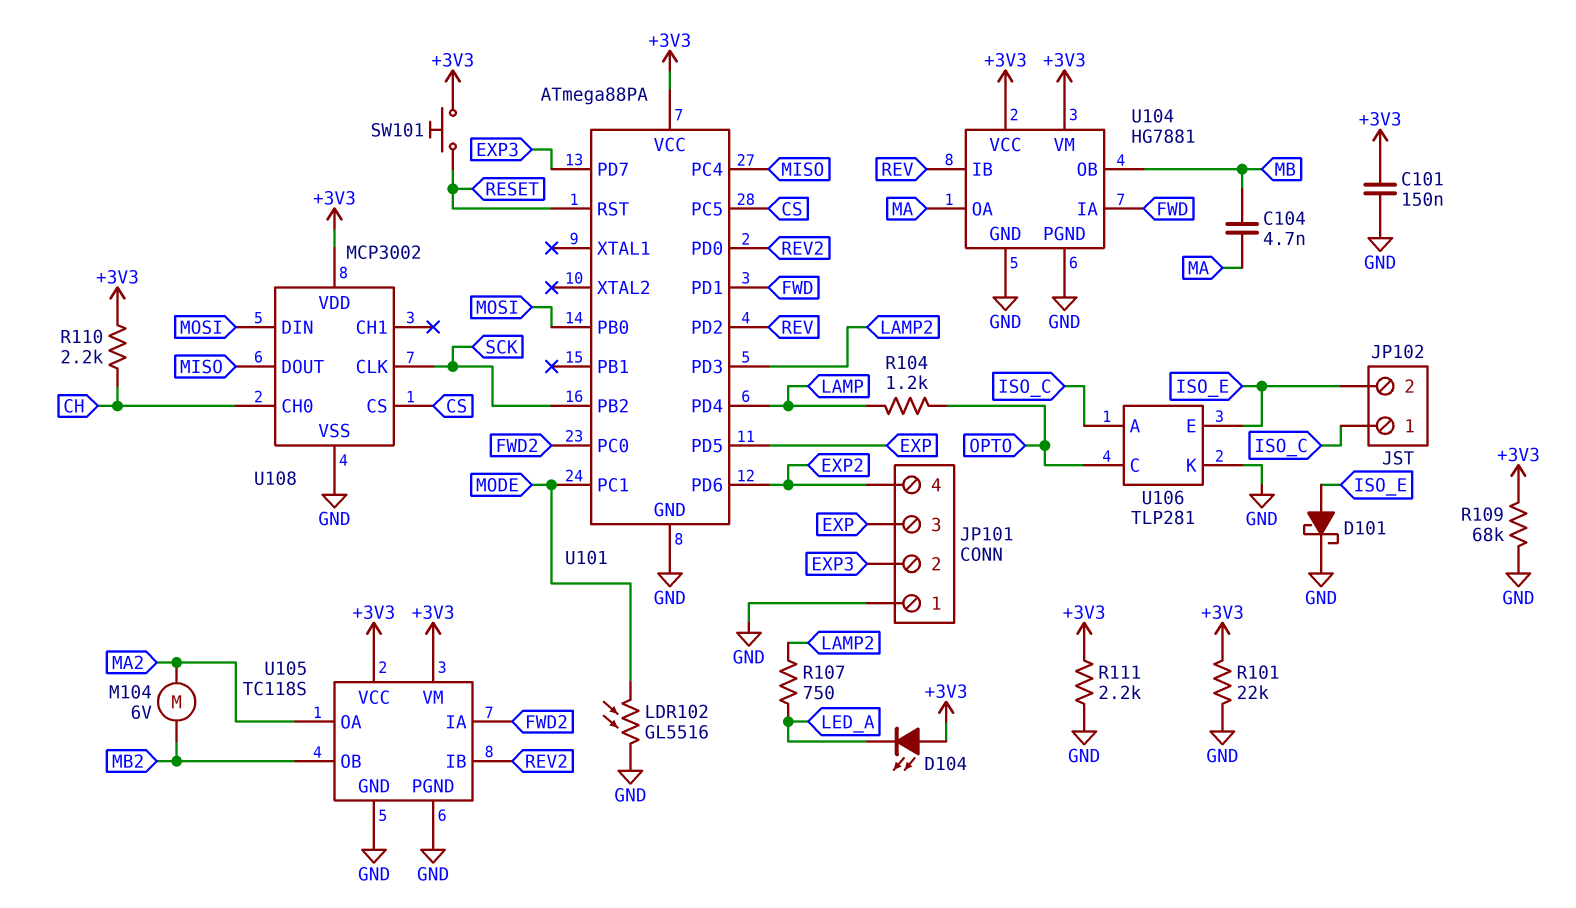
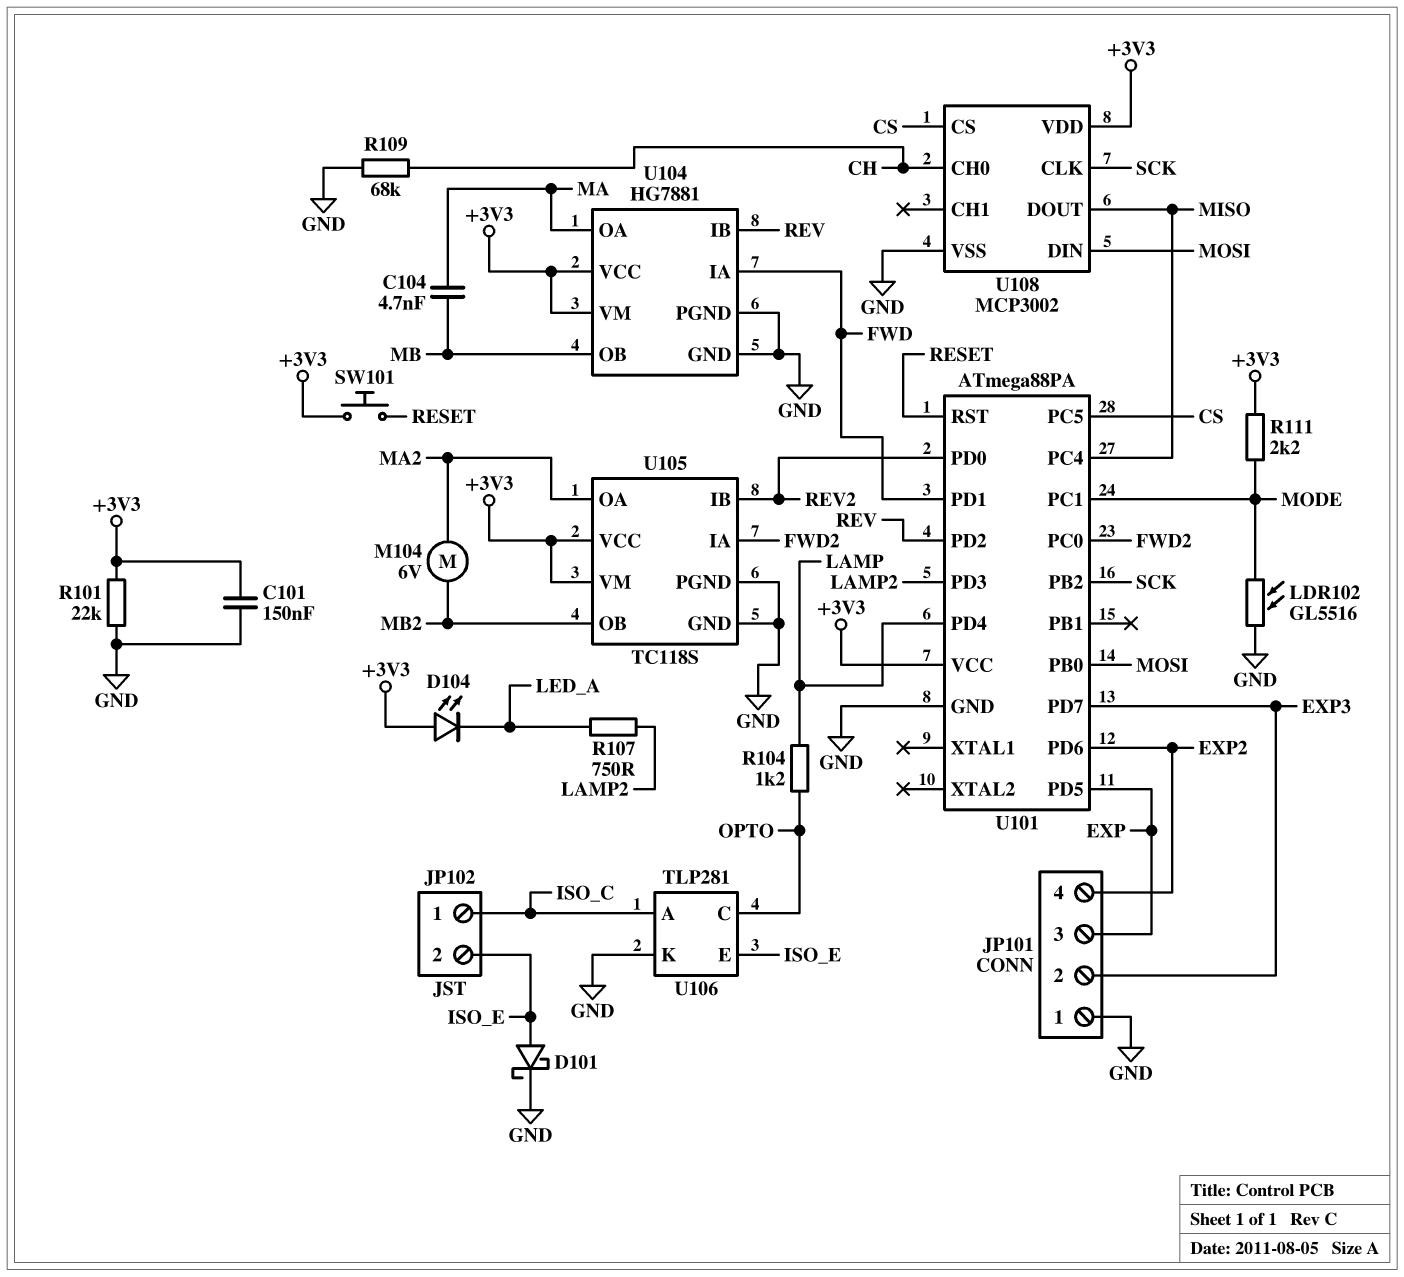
R109: 68k (+3V3, GND) -> 68k (CH, GND)
R110: 2.2k (+3V3, CH) -> none
R111: 2.2k (+3V3, GND) -> 2.2k (+3V3, MODE)

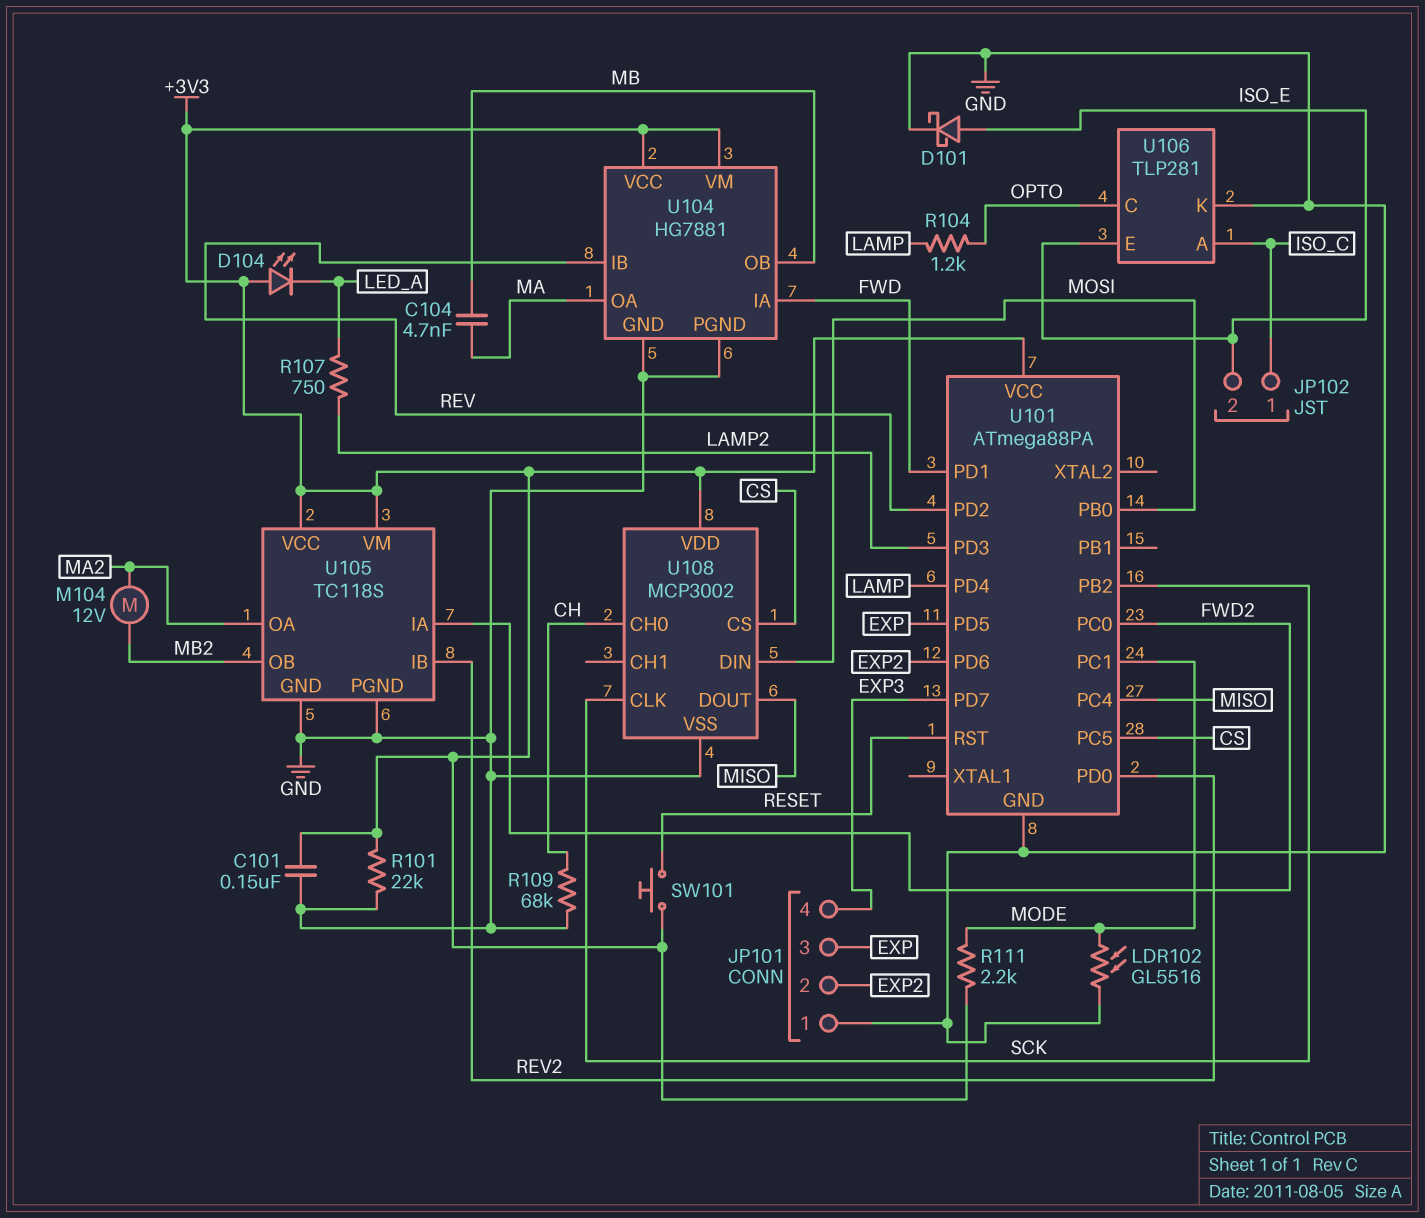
JP101 pin 2: EXP3 -> EXP2
JP101 pin 4: EXP2 -> EXP3
M104: motor 6V (MA2, MB2) -> motor 12V (MA2, MB2)

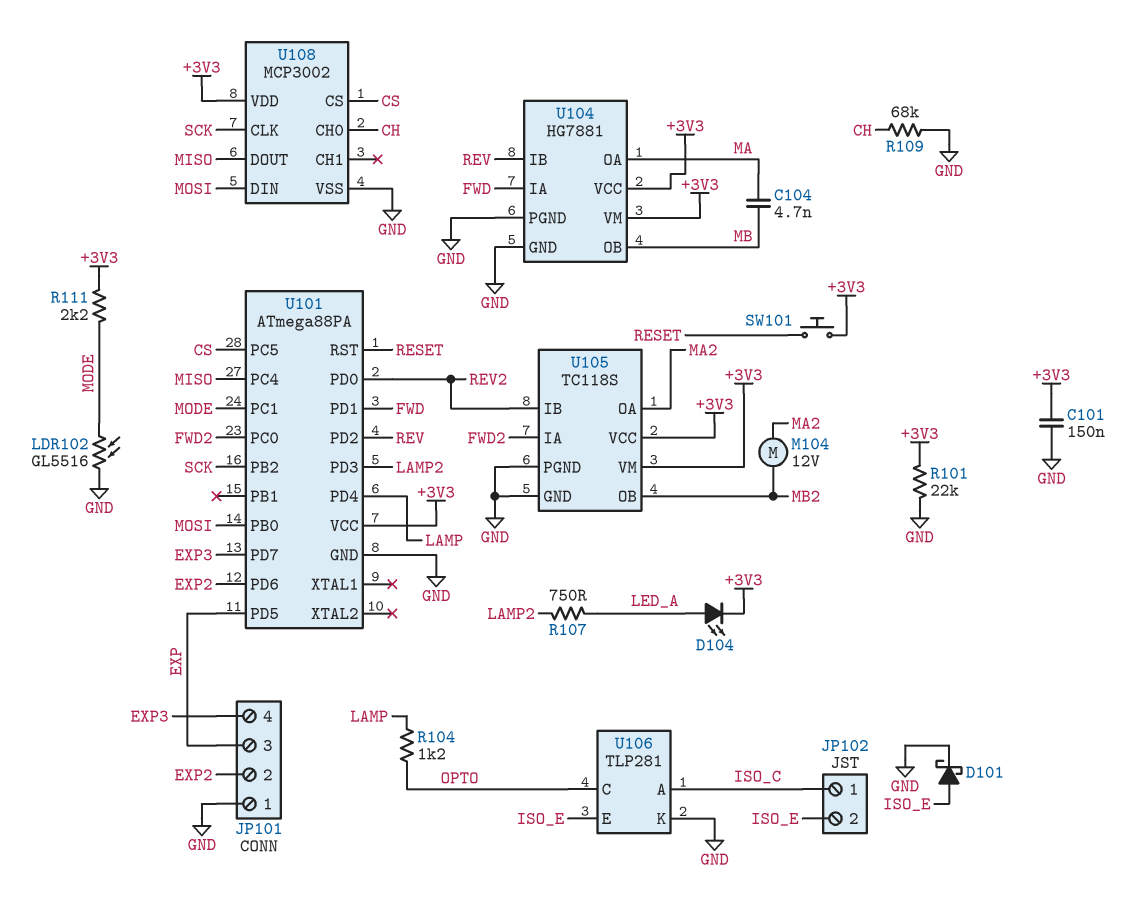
D104: LED (A +3V3, K LED_A) -> LED (A LED_A, K +3V3)

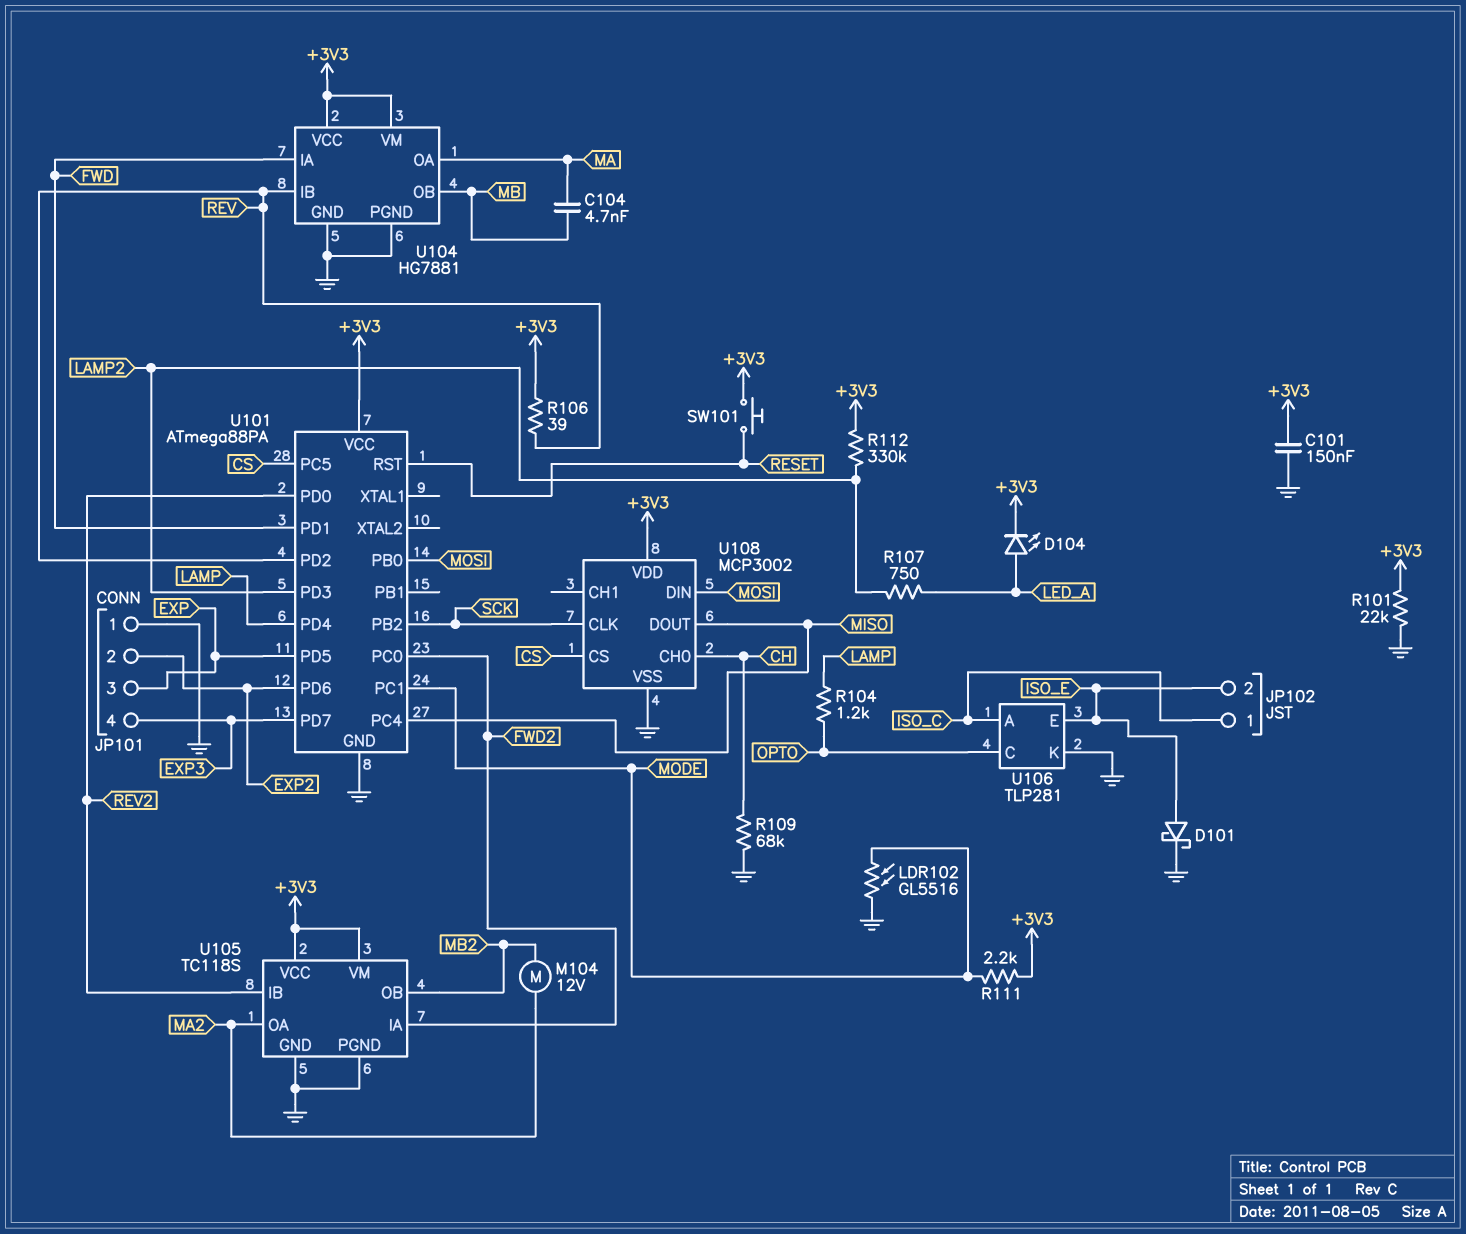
R106: none -> 39 (+3V3, REV)
R112: none -> 330k (+3V3, LAMP2)

